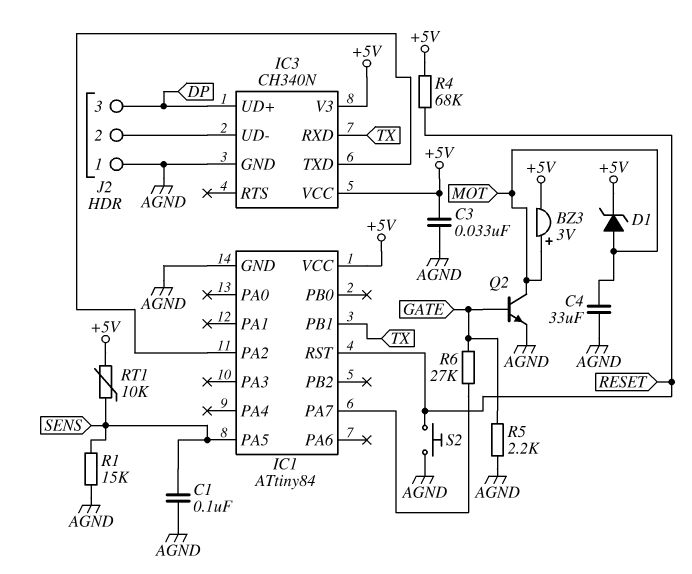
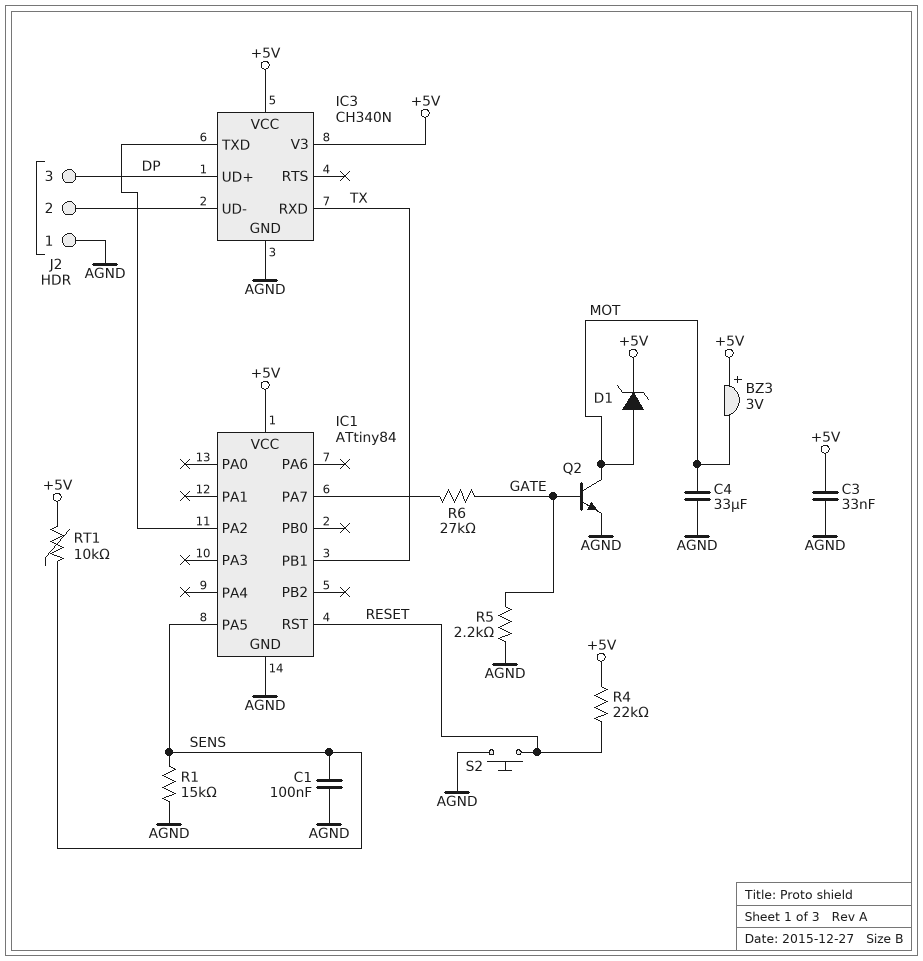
BZ3: buzzer 3V (plus MOT, minus +5V) -> buzzer 3V (plus +5V, minus MOT)
R4: 68k (+5V, RESET) -> 22k (+5V, RESET)

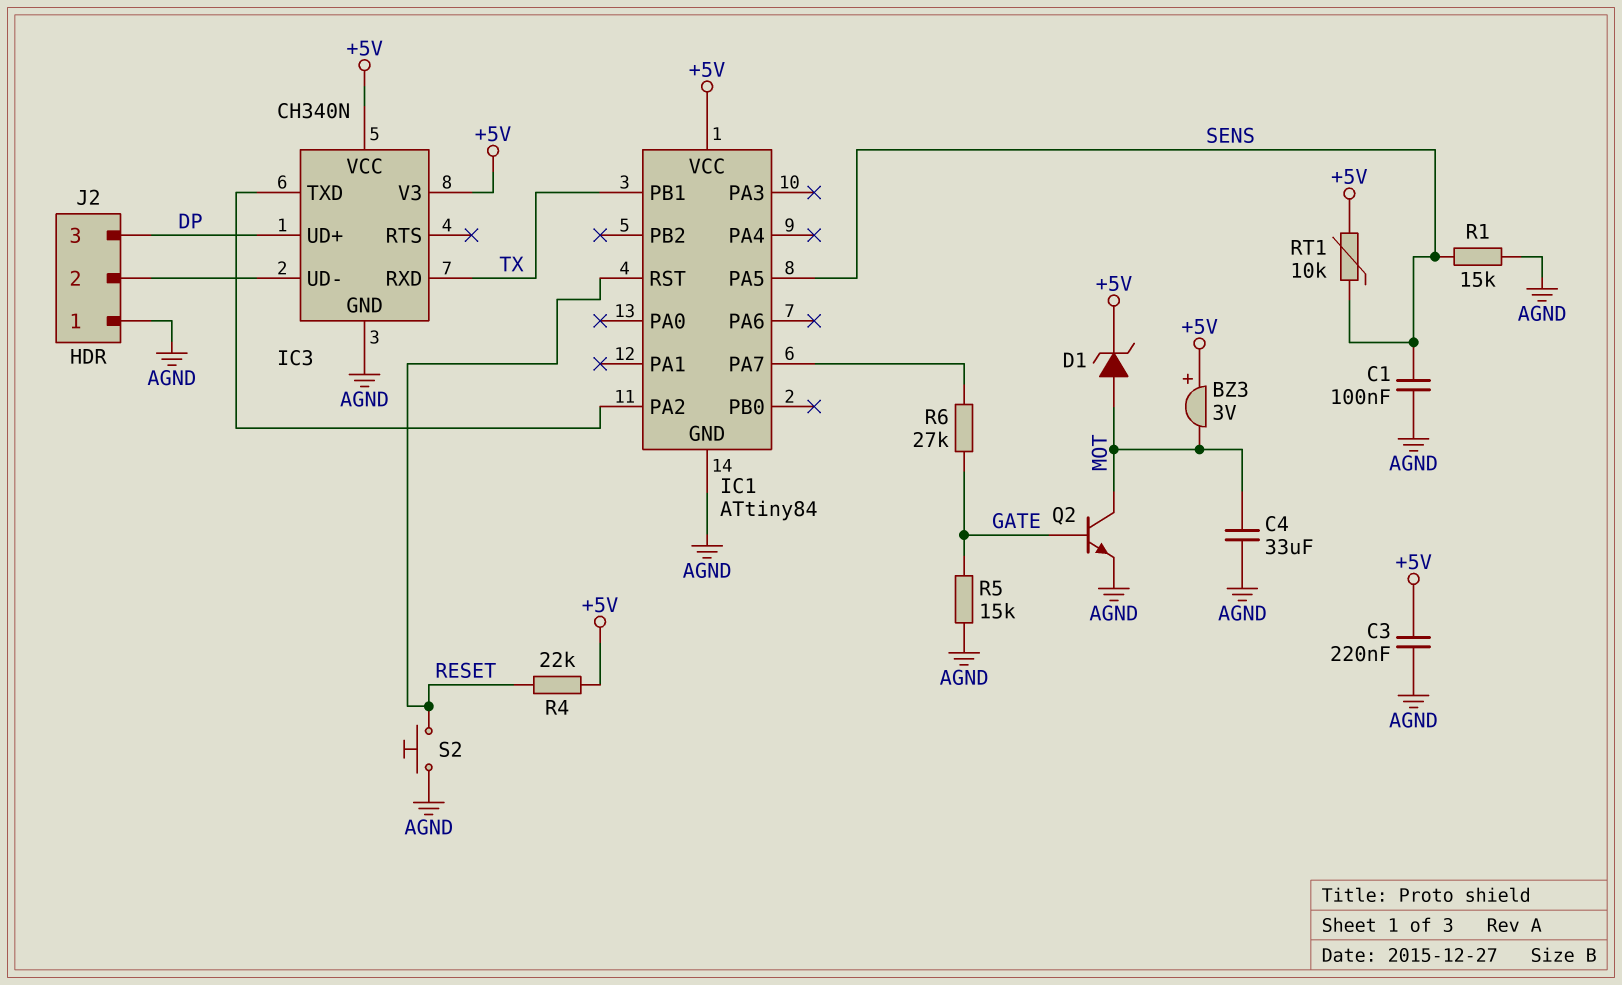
C3: 33nF (+5V, AGND) -> 220nF (+5V, AGND)
R5: 2.2k (AGND, GATE) -> 15k (AGND, GATE)

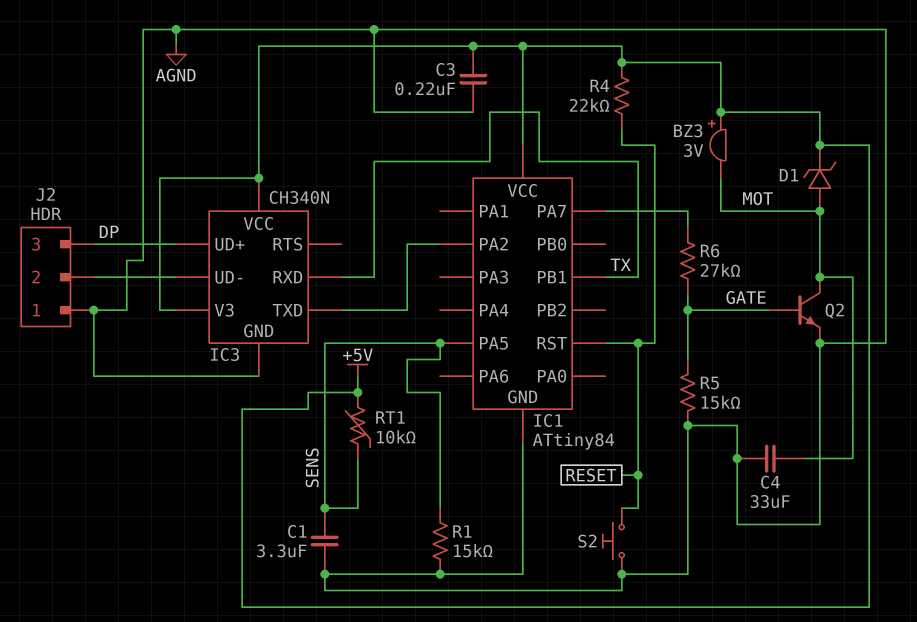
C1: 100nF (AGND, SENS) -> 3.3uF (AGND, SENS)

